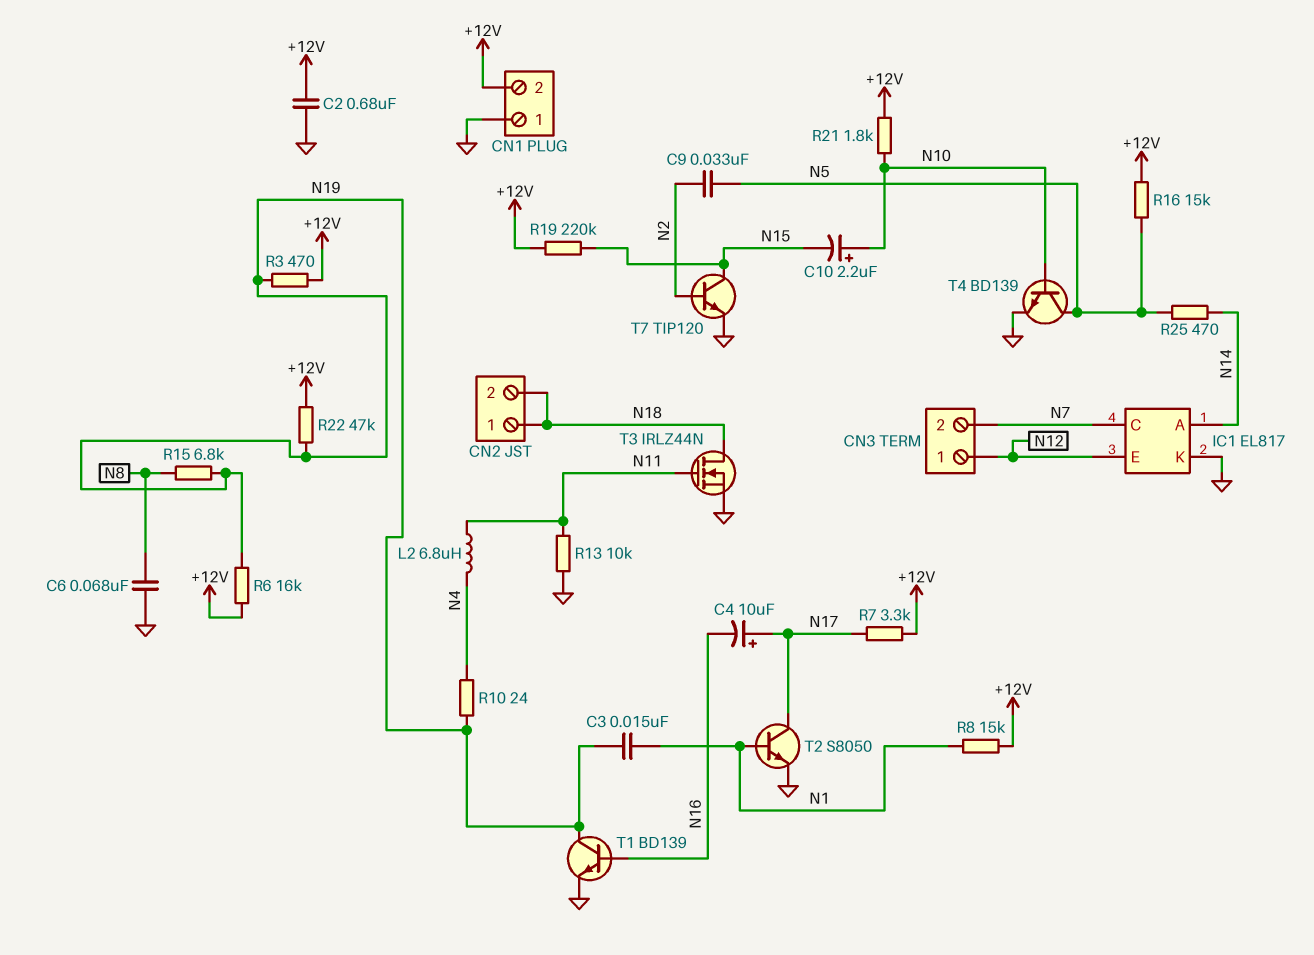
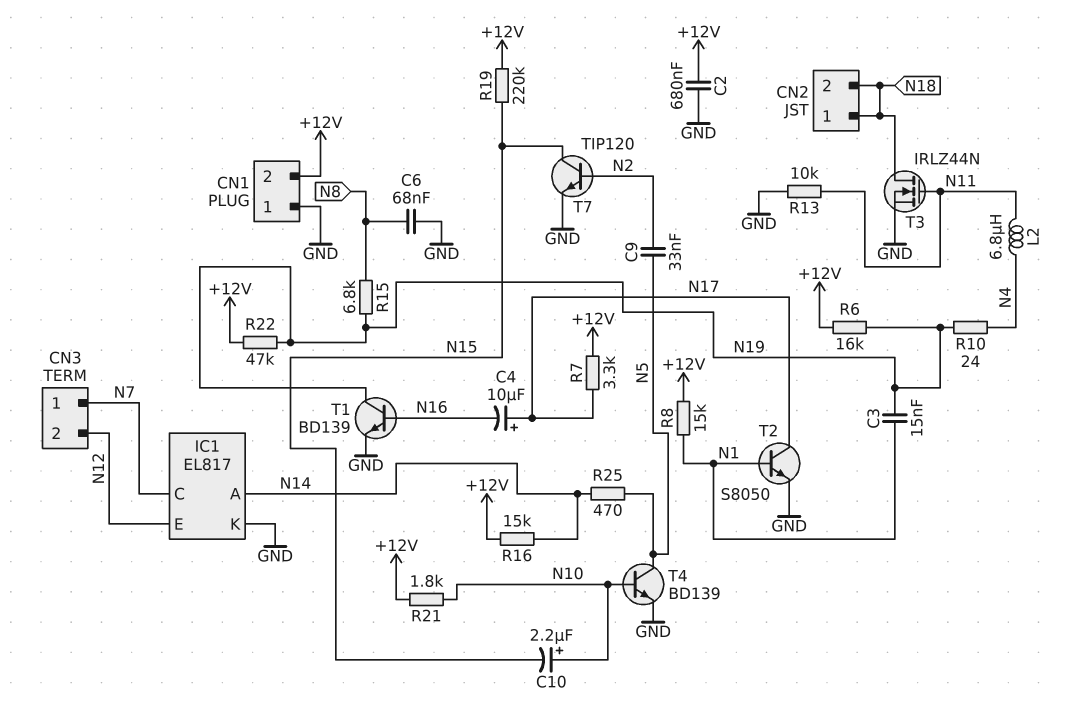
CN3 pin 1: N12 -> N7
CN3 pin 2: N7 -> N12
R3: 470 (+12V, N19) -> none
R16: 15k (+12V, N5) -> 15k (+12V, N14)

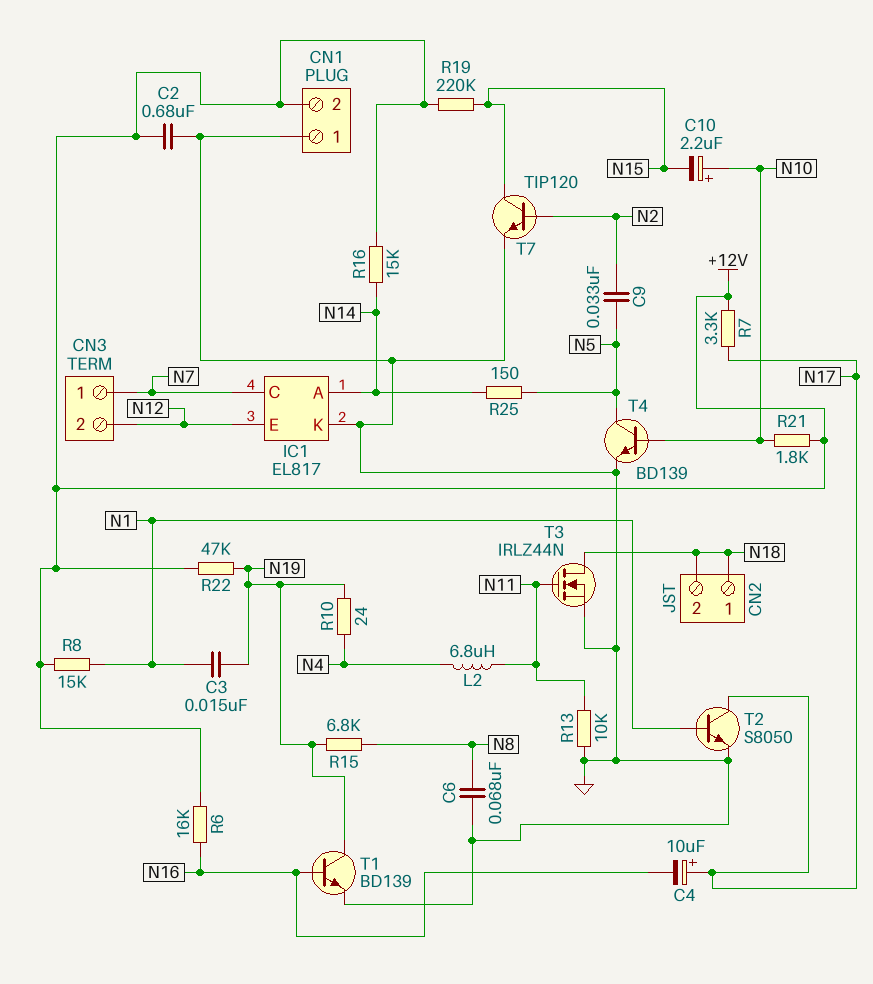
R6: 16k (+12V, N19) -> 16k (+12V, N16)
R25: 470 (N5, N14) -> 150 (N5, N14)

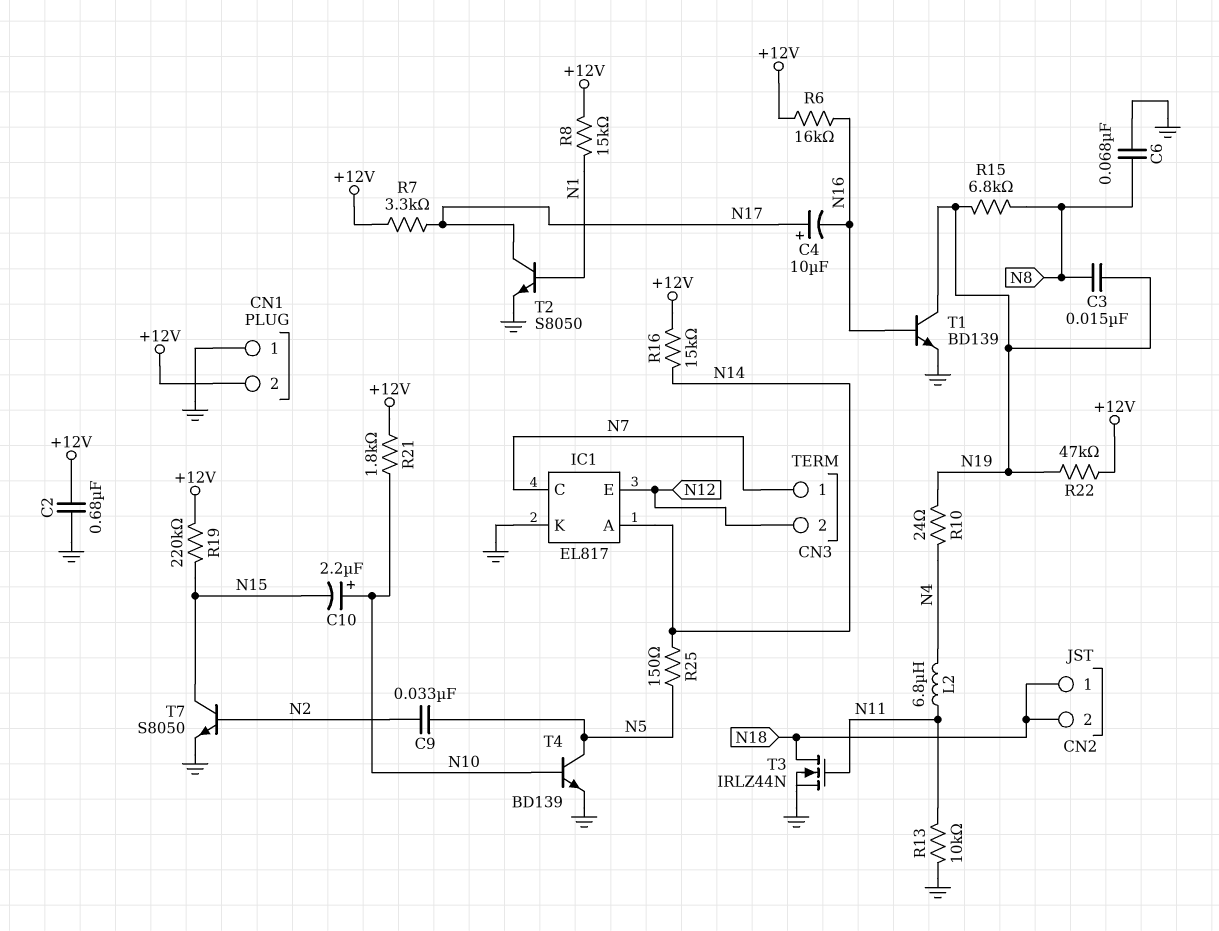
C3: 15nF (N1, N19) -> 15nF (N8, N19)
T7: NPN TIP120 (B N2, C N15, E GND) -> NPN S8050 (B N2, C N15, E GND)

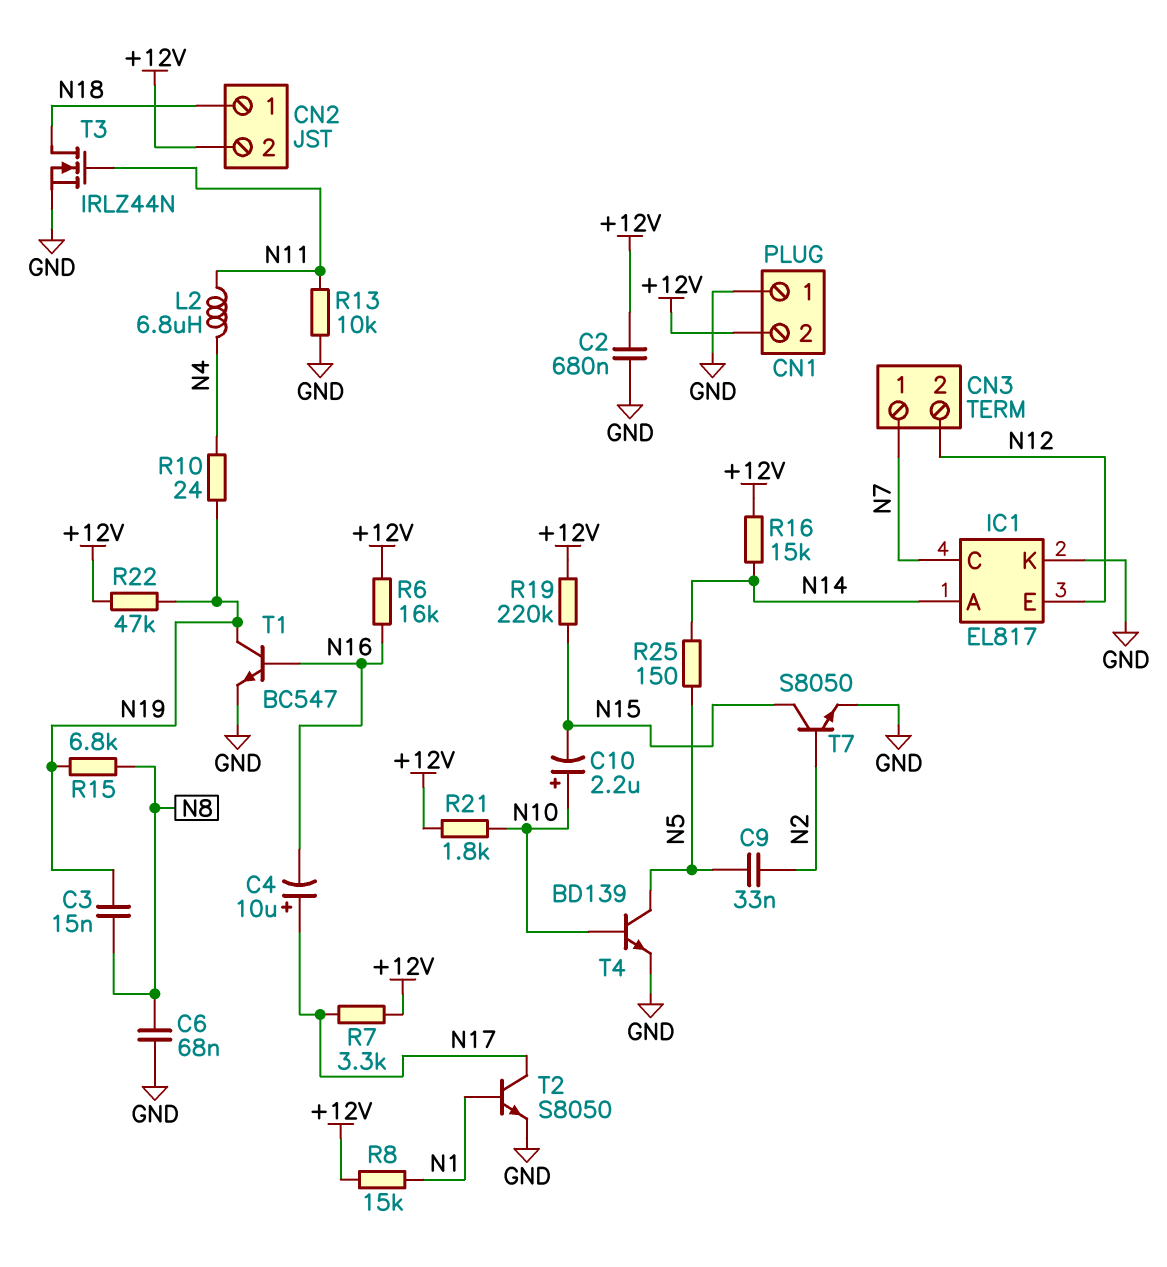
CN2 pin 2: N18 -> +12V
T1: NPN BD139 (B N16, C N19, E GND) -> NPN BC547 (B N16, C N19, E GND)

